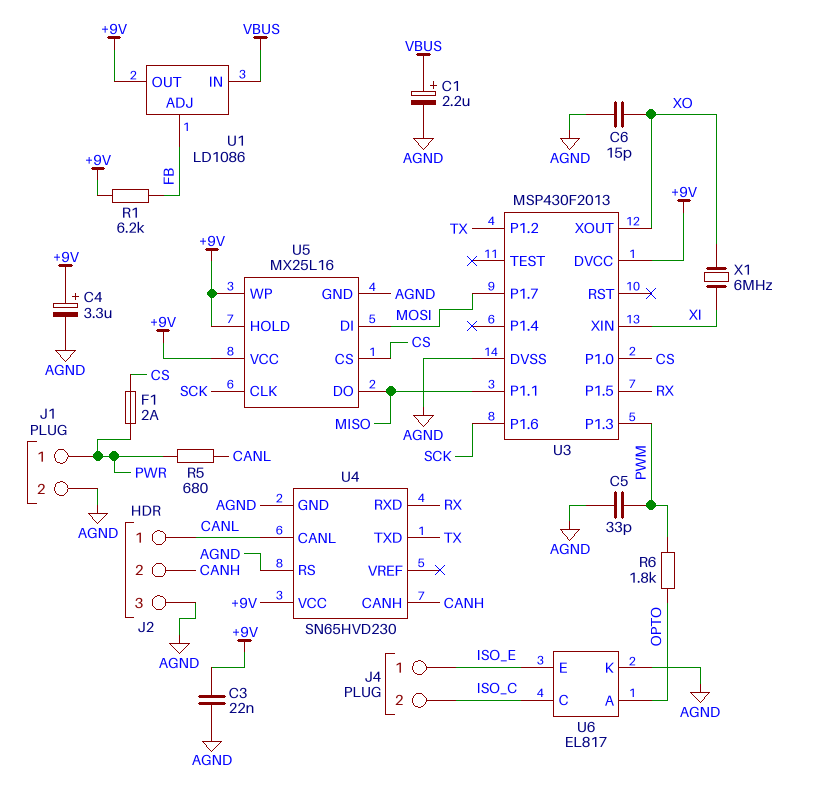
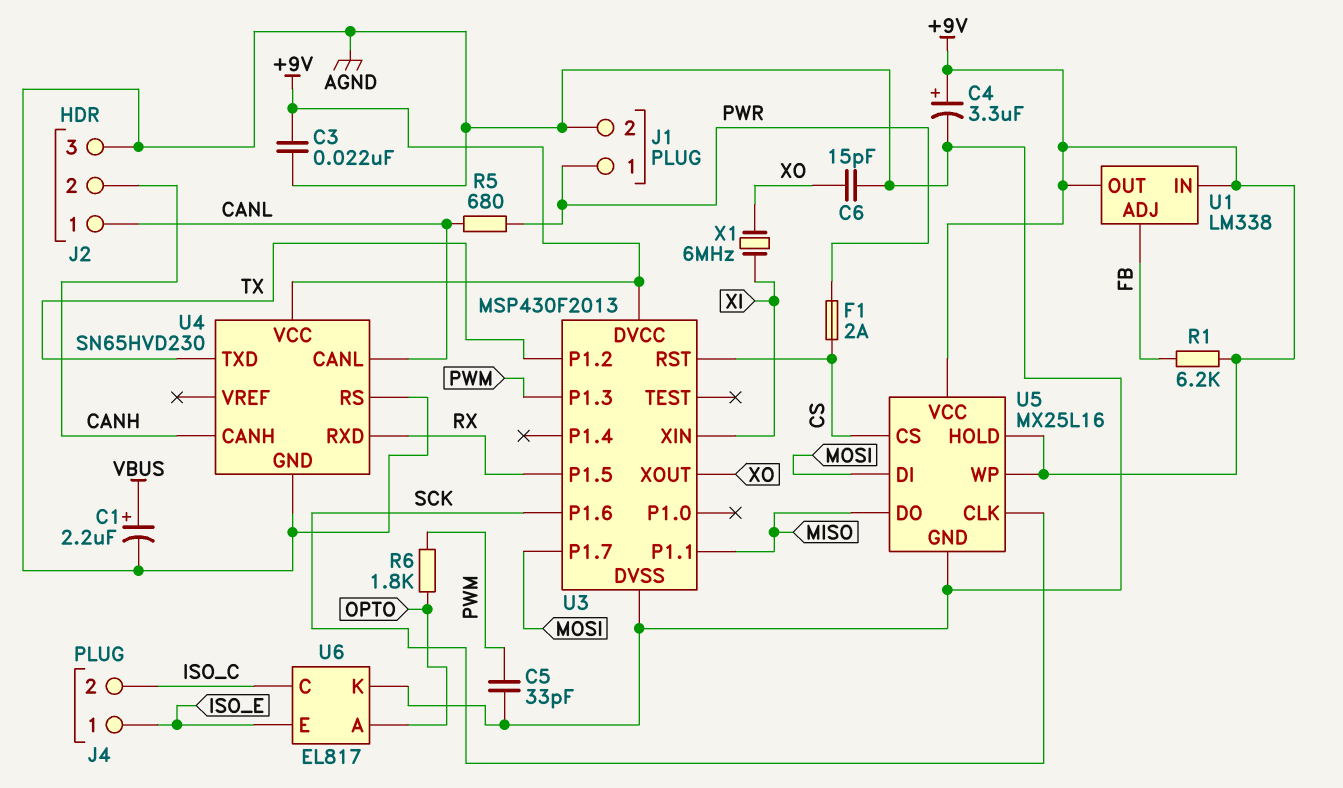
U1: LD1086 -> LM338
U1 pin IN: VBUS -> +9V
U3 pin P1.0: CS -> none
U3 pin RST: none -> CS

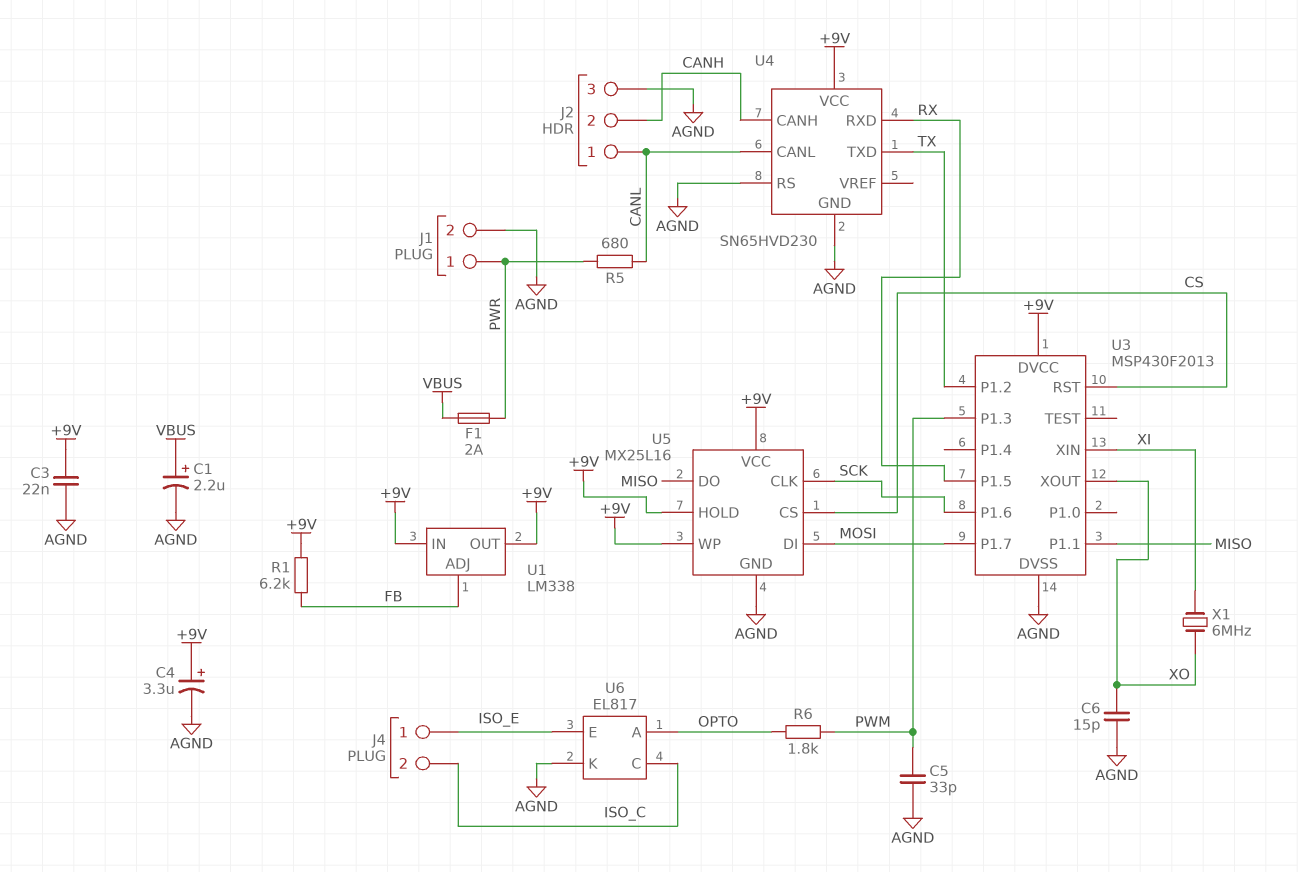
F1: 2A (CS, PWR) -> 2A (PWR, VBUS)

